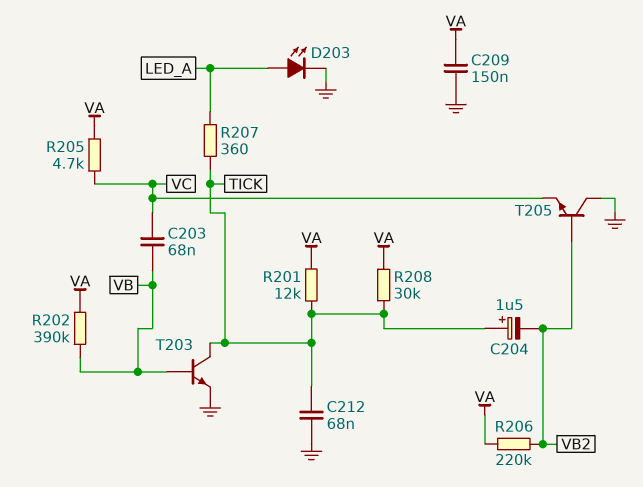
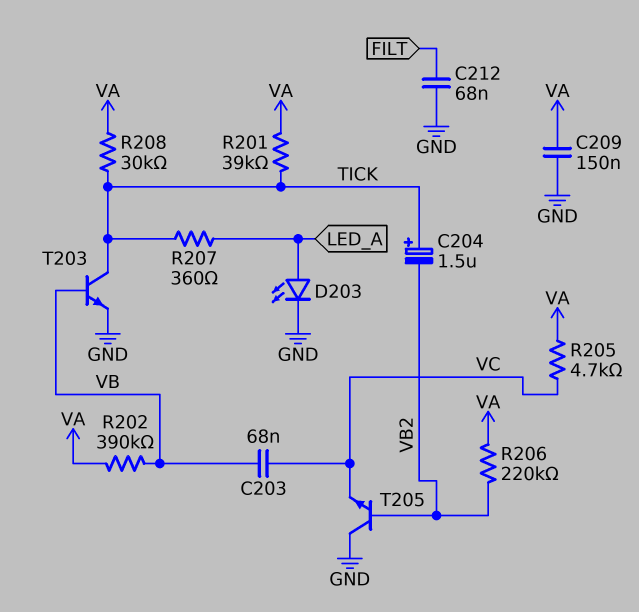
C212: 68nF (GND, TICK) -> 68nF (FILT, GND)
R201: 12k (TICK, VA) -> 39k (TICK, VA)

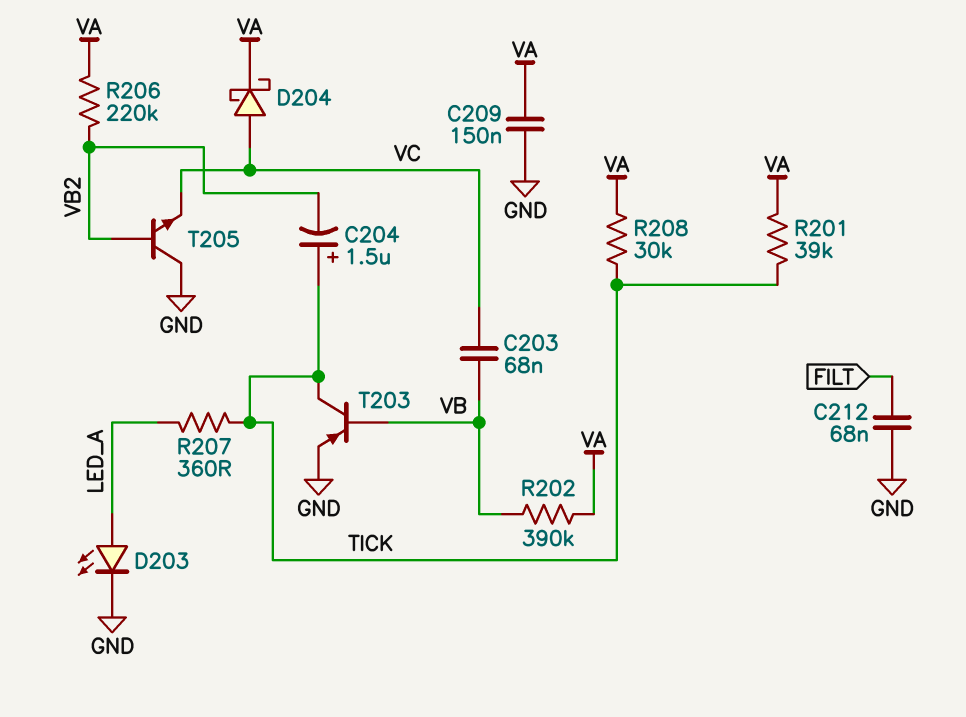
D204: none -> schottky (A VC, K VA)
R205: 4.7k (VA, VC) -> none
T203: NPN (B VB, C TICK, E GND) -> PNP (B VB, C TICK, E GND)

